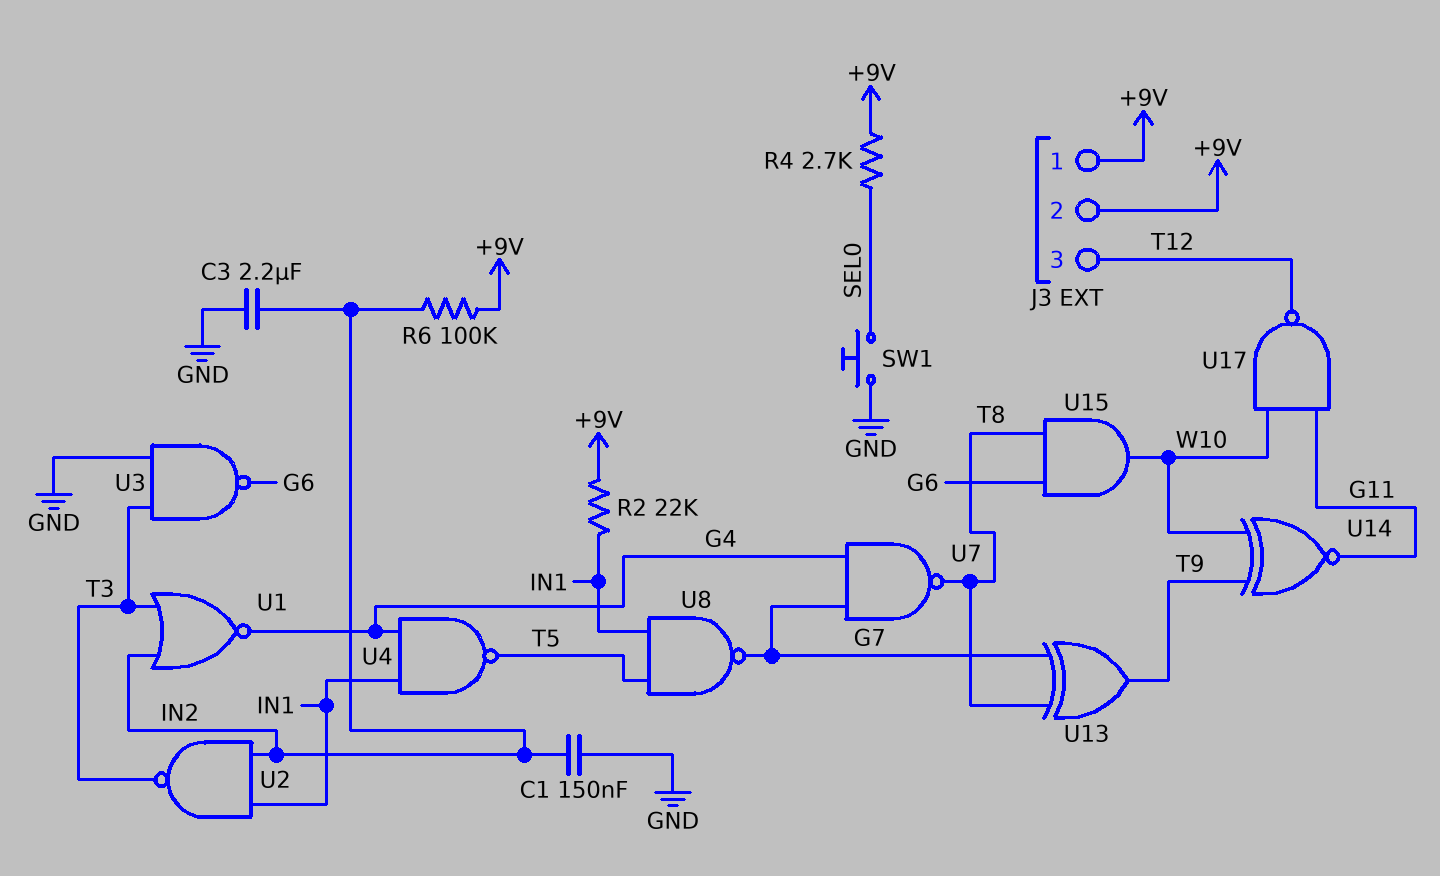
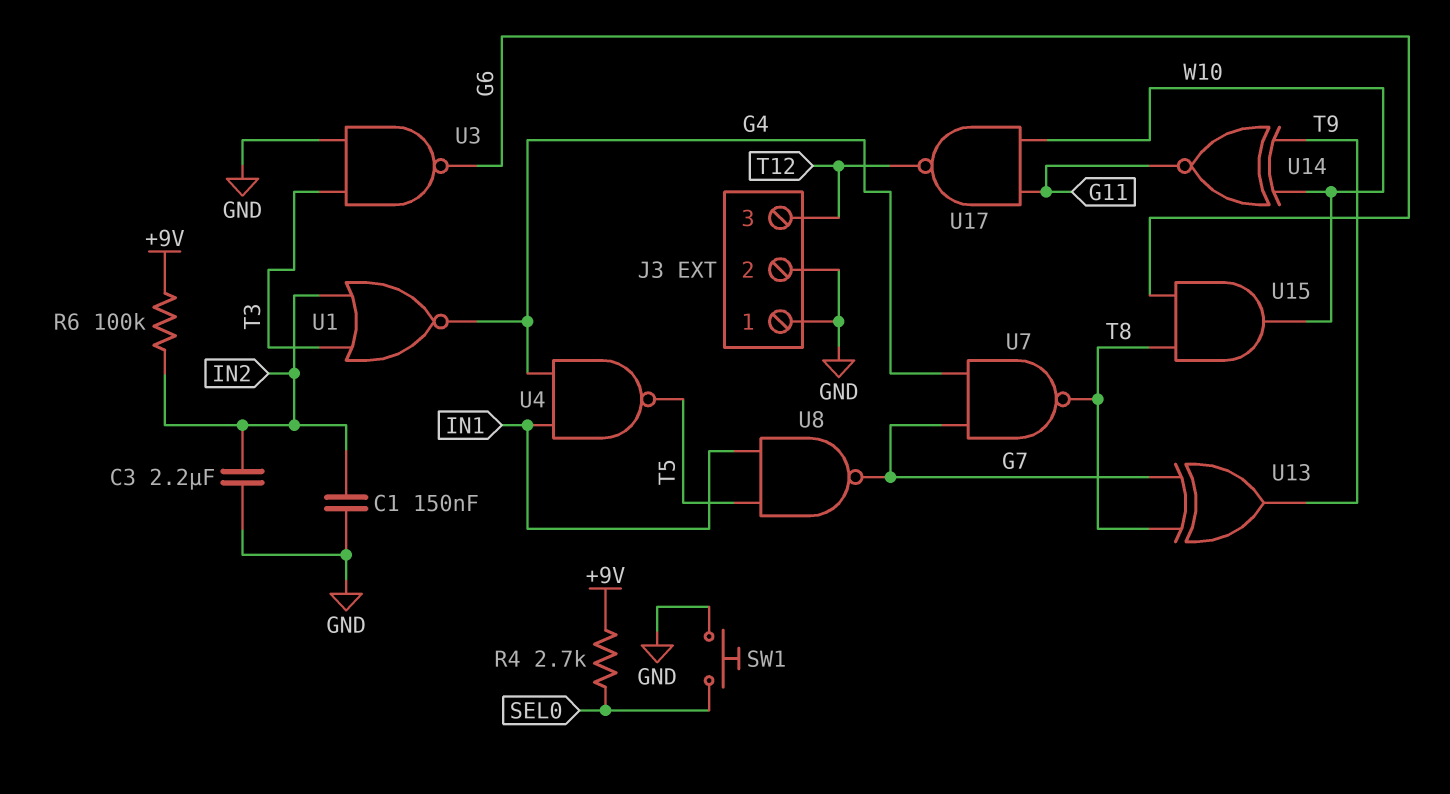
J3 pin 1: +9V -> GND
J3 pin 2: +9V -> GND
R2: 22k (+9V, IN1) -> none
U2: NAND (in IN1, in IN2, out T3) -> none

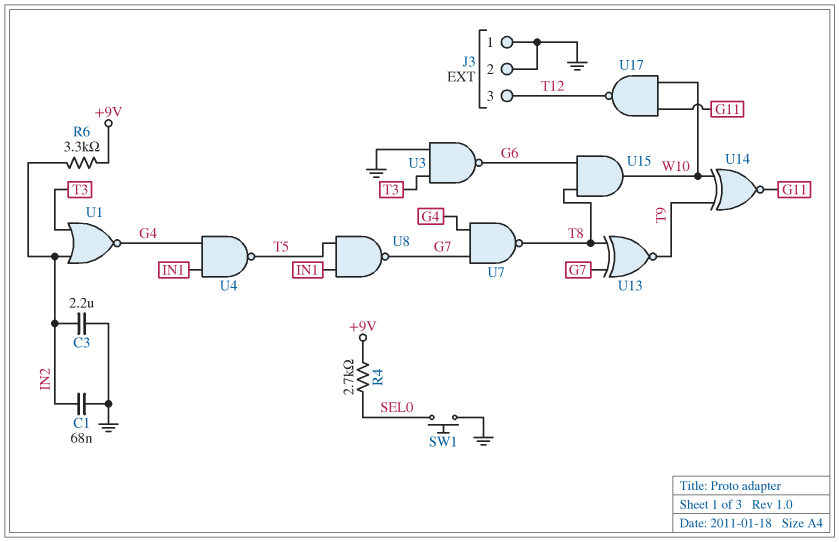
C1: 150nF (GND, IN2) -> 68nF (GND, IN2)
R6: 100k (+9V, IN2) -> 3.3k (+9V, IN2)
U13: XOR (in G7, in T8, out T9) -> XNOR (in G7, in T8, out T9)

